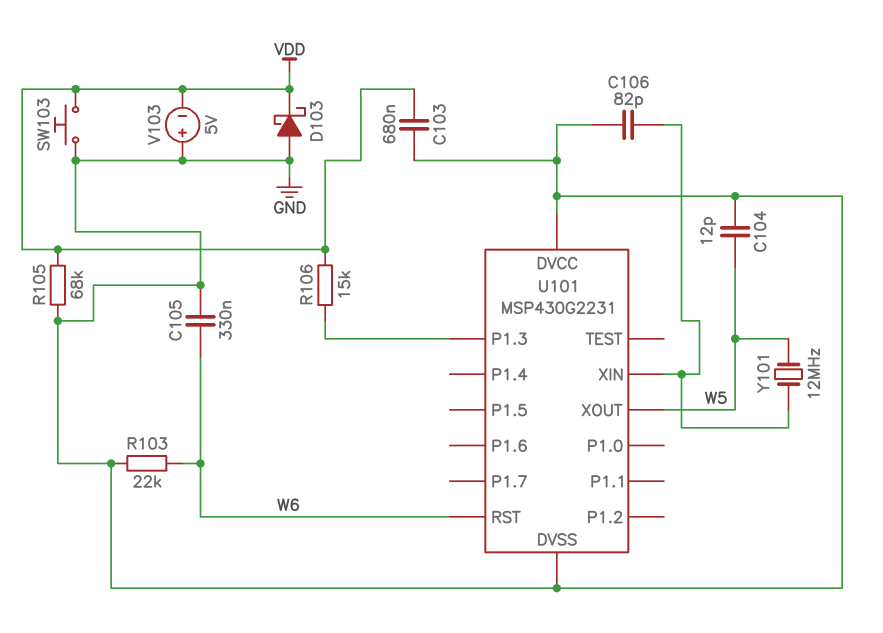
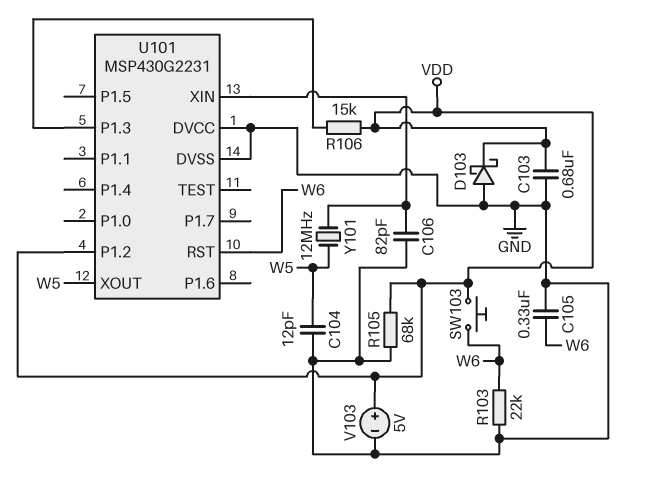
SW103: button (GND, VDD) -> button (VDD, W6)
U101 pin P1.2: none -> VDD
V103: 5V (plus GND, minus VDD) -> 5V (plus VDD, minus GND)

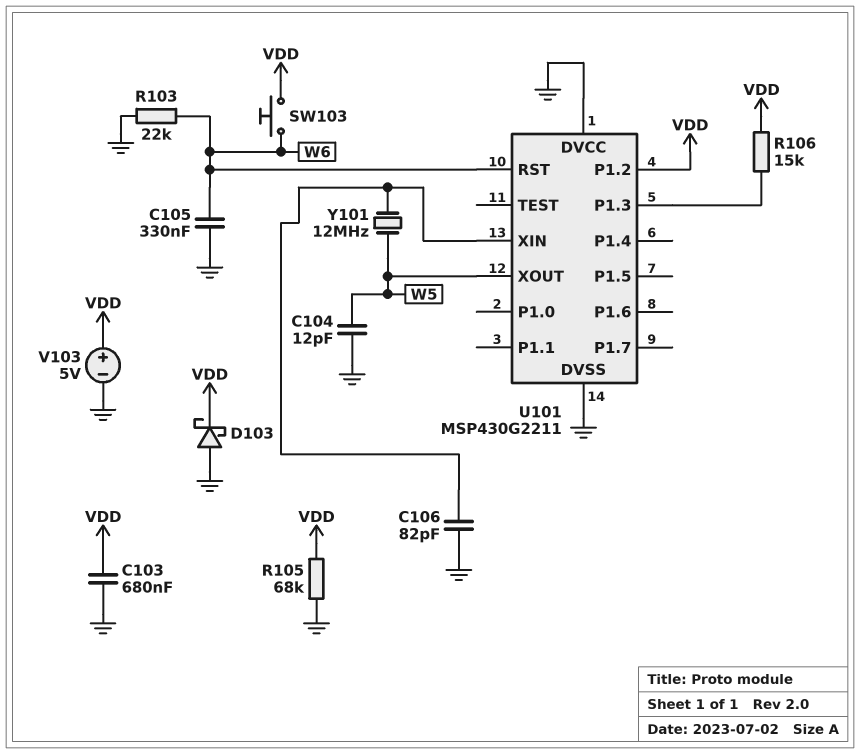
U101: MSP430G2231 -> MSP430G2211

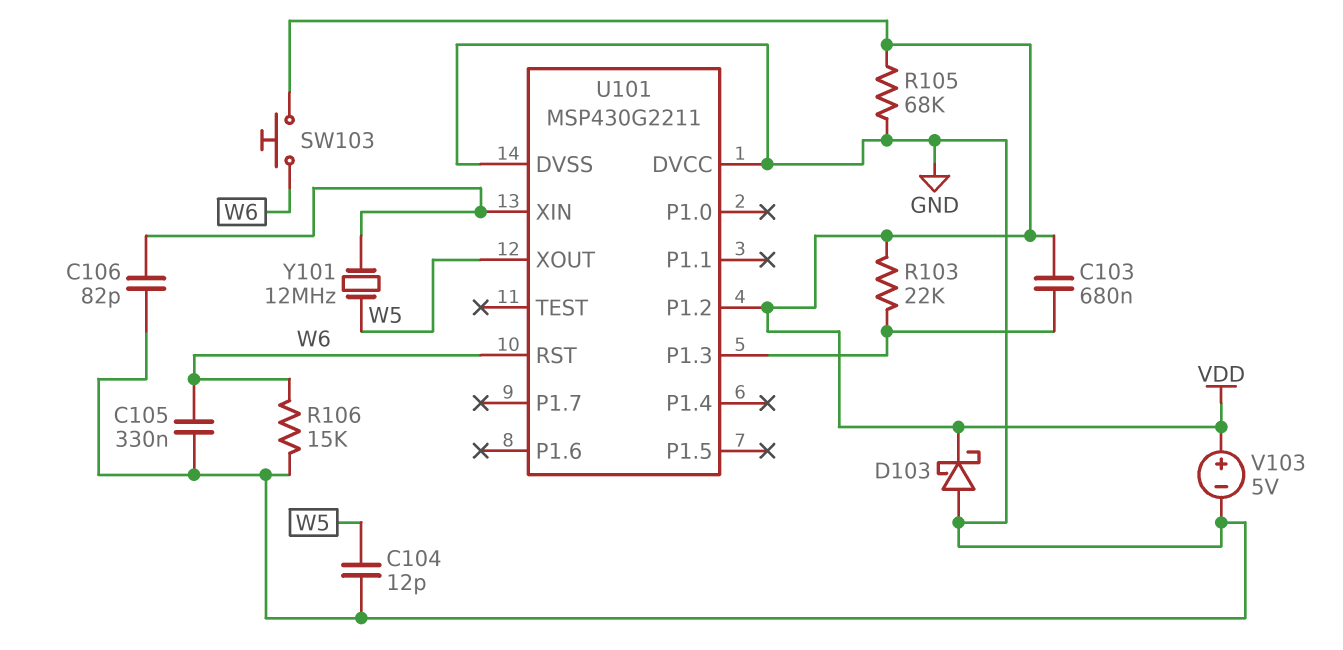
C103: 680nF (GND, VDD) -> 680nF (U101/P1.3, VDD)
R103: 22k (GND, W6) -> 22k (U101/P1.3, VDD)
R106: 15k (U101/P1.3, VDD) -> 15k (GND, W6)

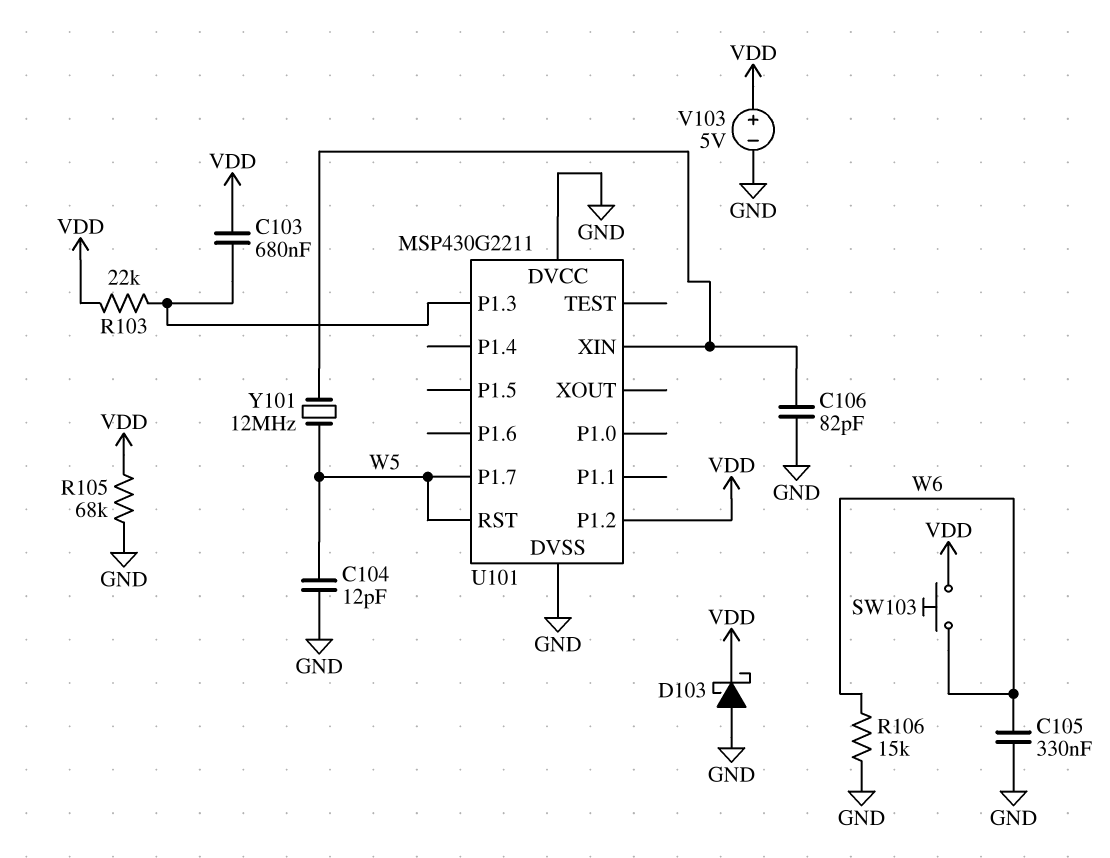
U101 pin P1.7: none -> W5
U101 pin RST: W6 -> W5
U101 pin XOUT: W5 -> none

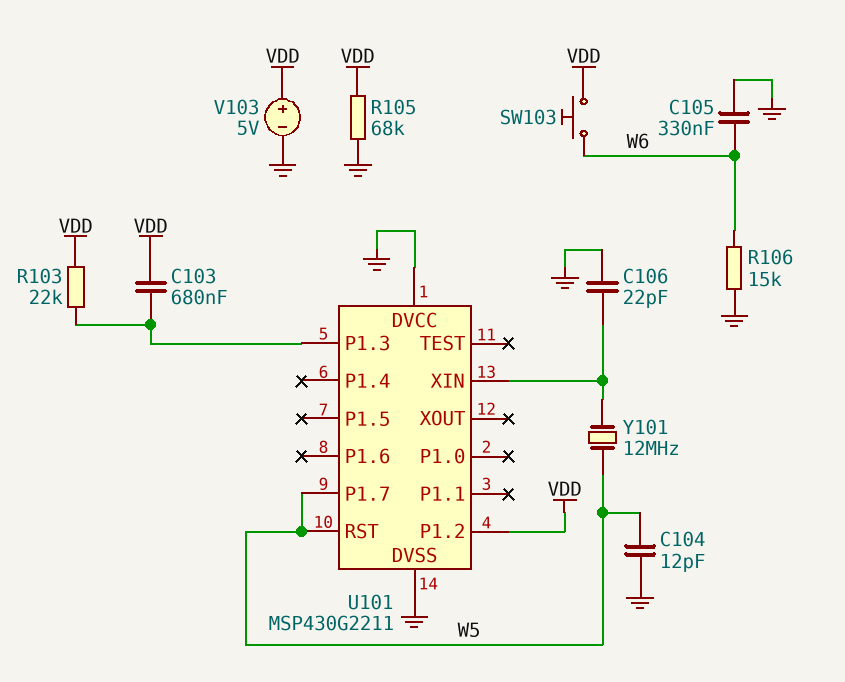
C106: 82pF (GND, U101/XIN) -> 22pF (GND, U101/XIN)
D103: schottky (A GND, K VDD) -> none

